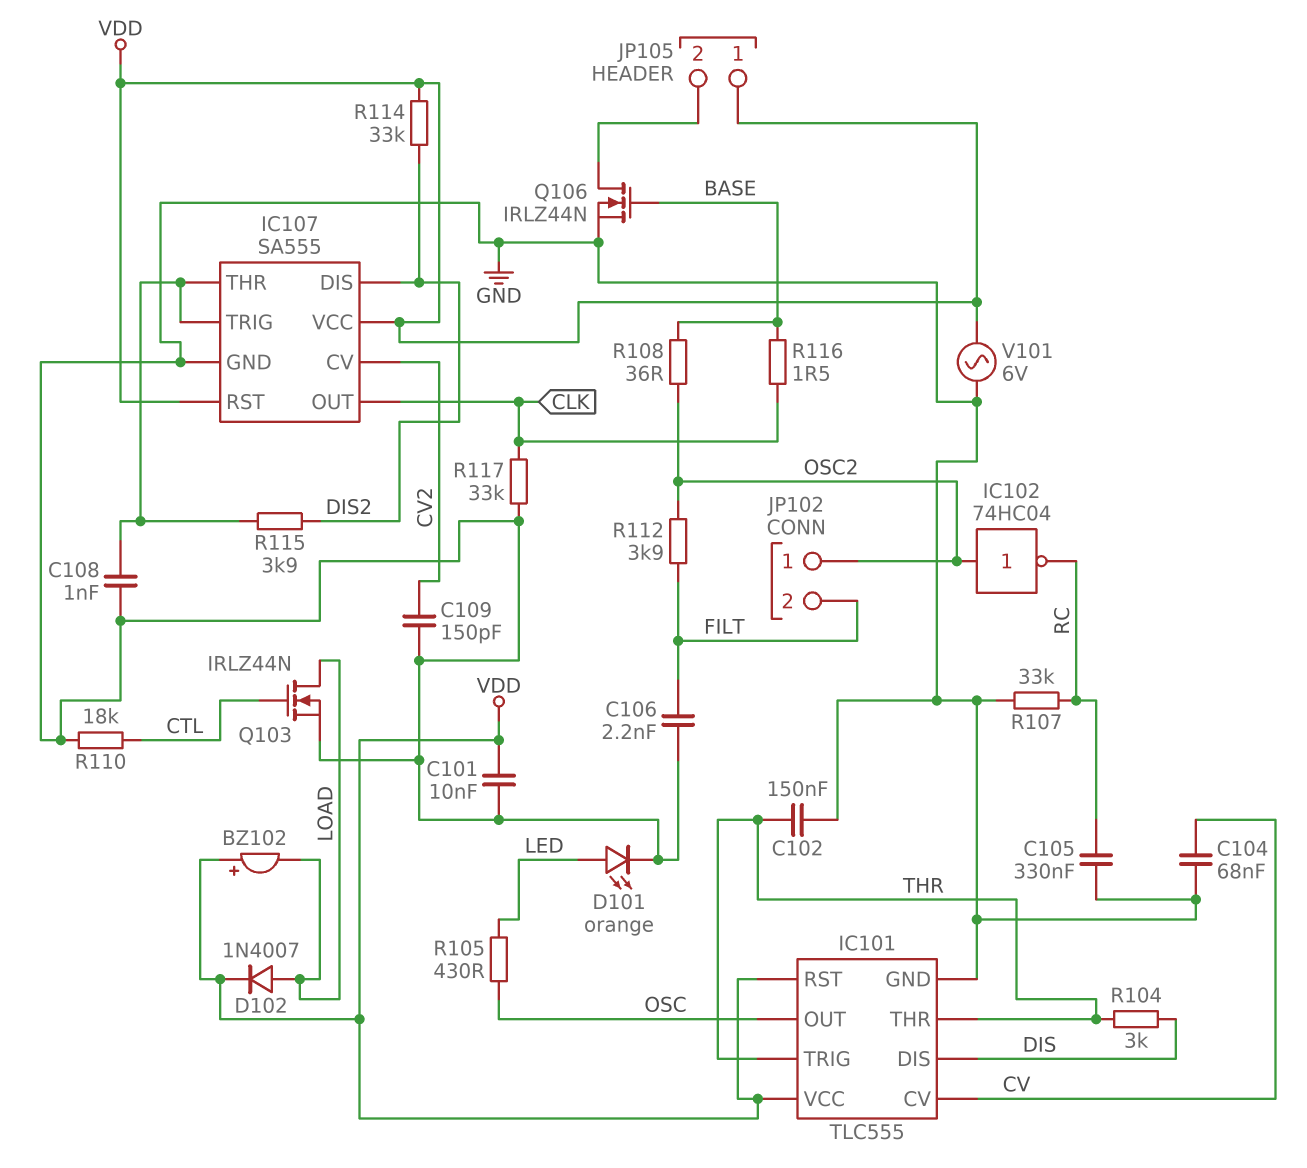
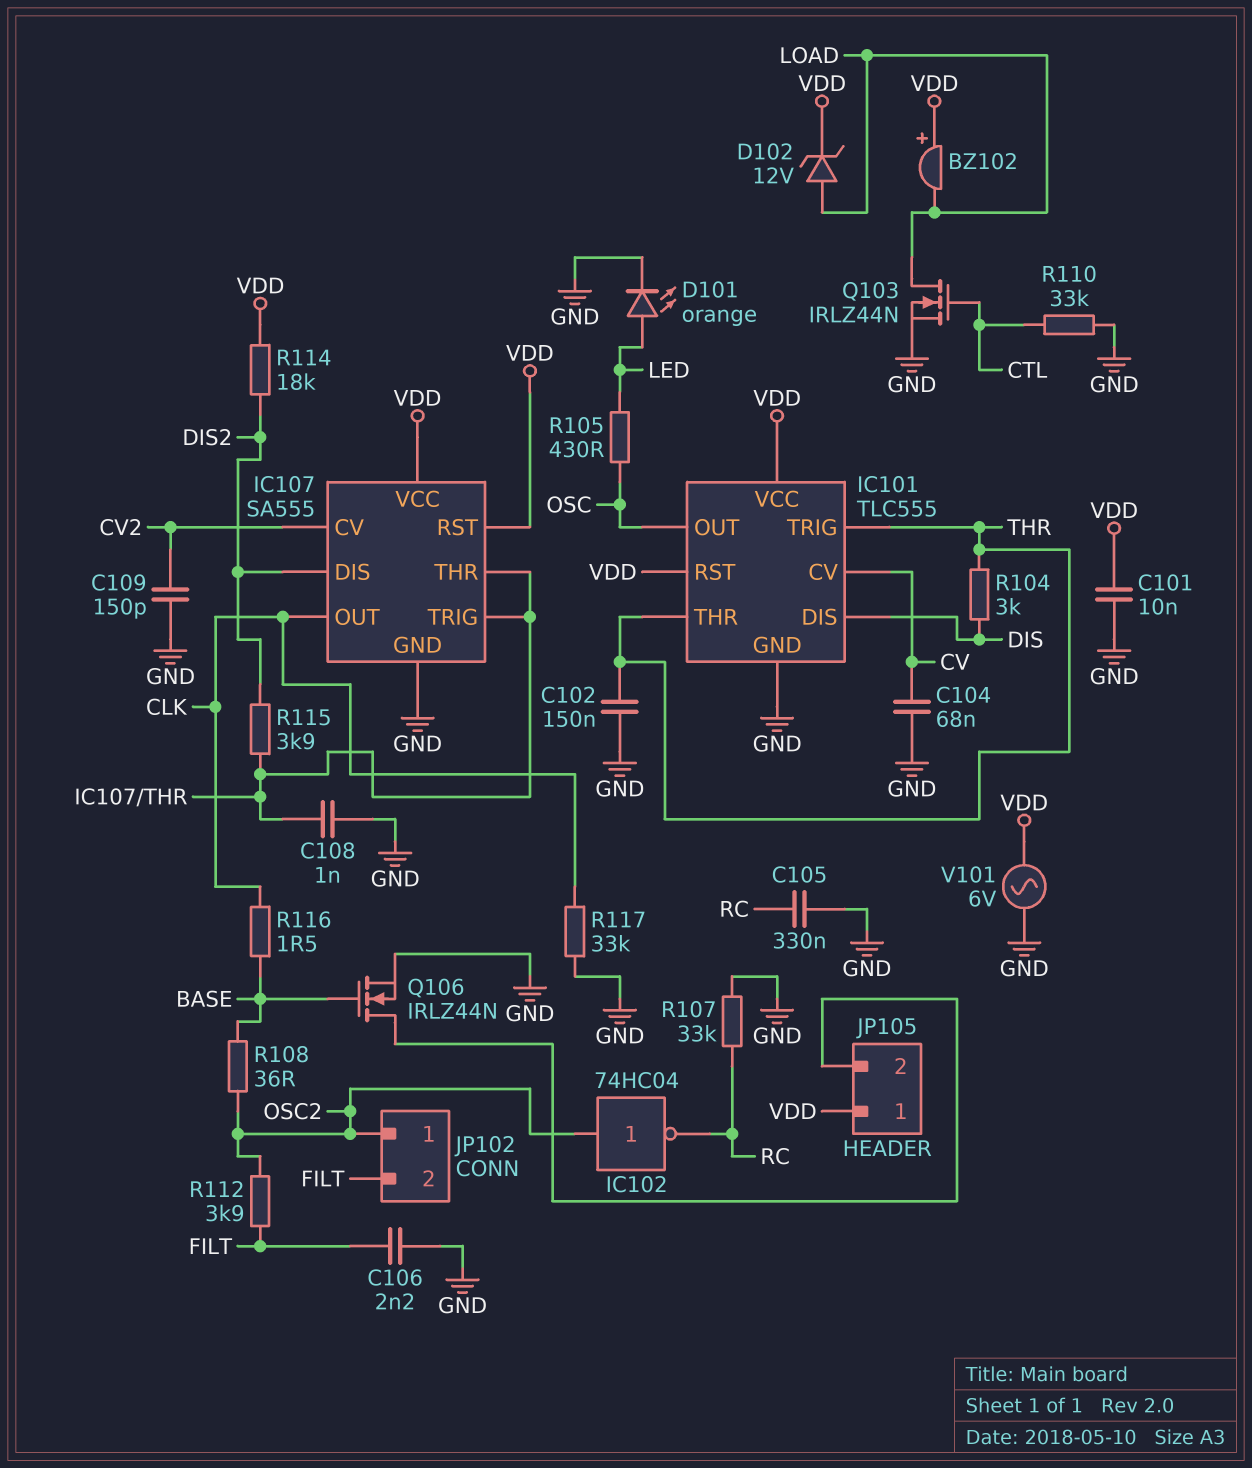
D102: diode 1N4007 (A LOAD, K VDD) -> zener 12V (A LOAD, K VDD)
R110: 18k (CTL, GND) -> 33k (CTL, GND)
R114: 33k (DIS2, VDD) -> 18k (DIS2, VDD)

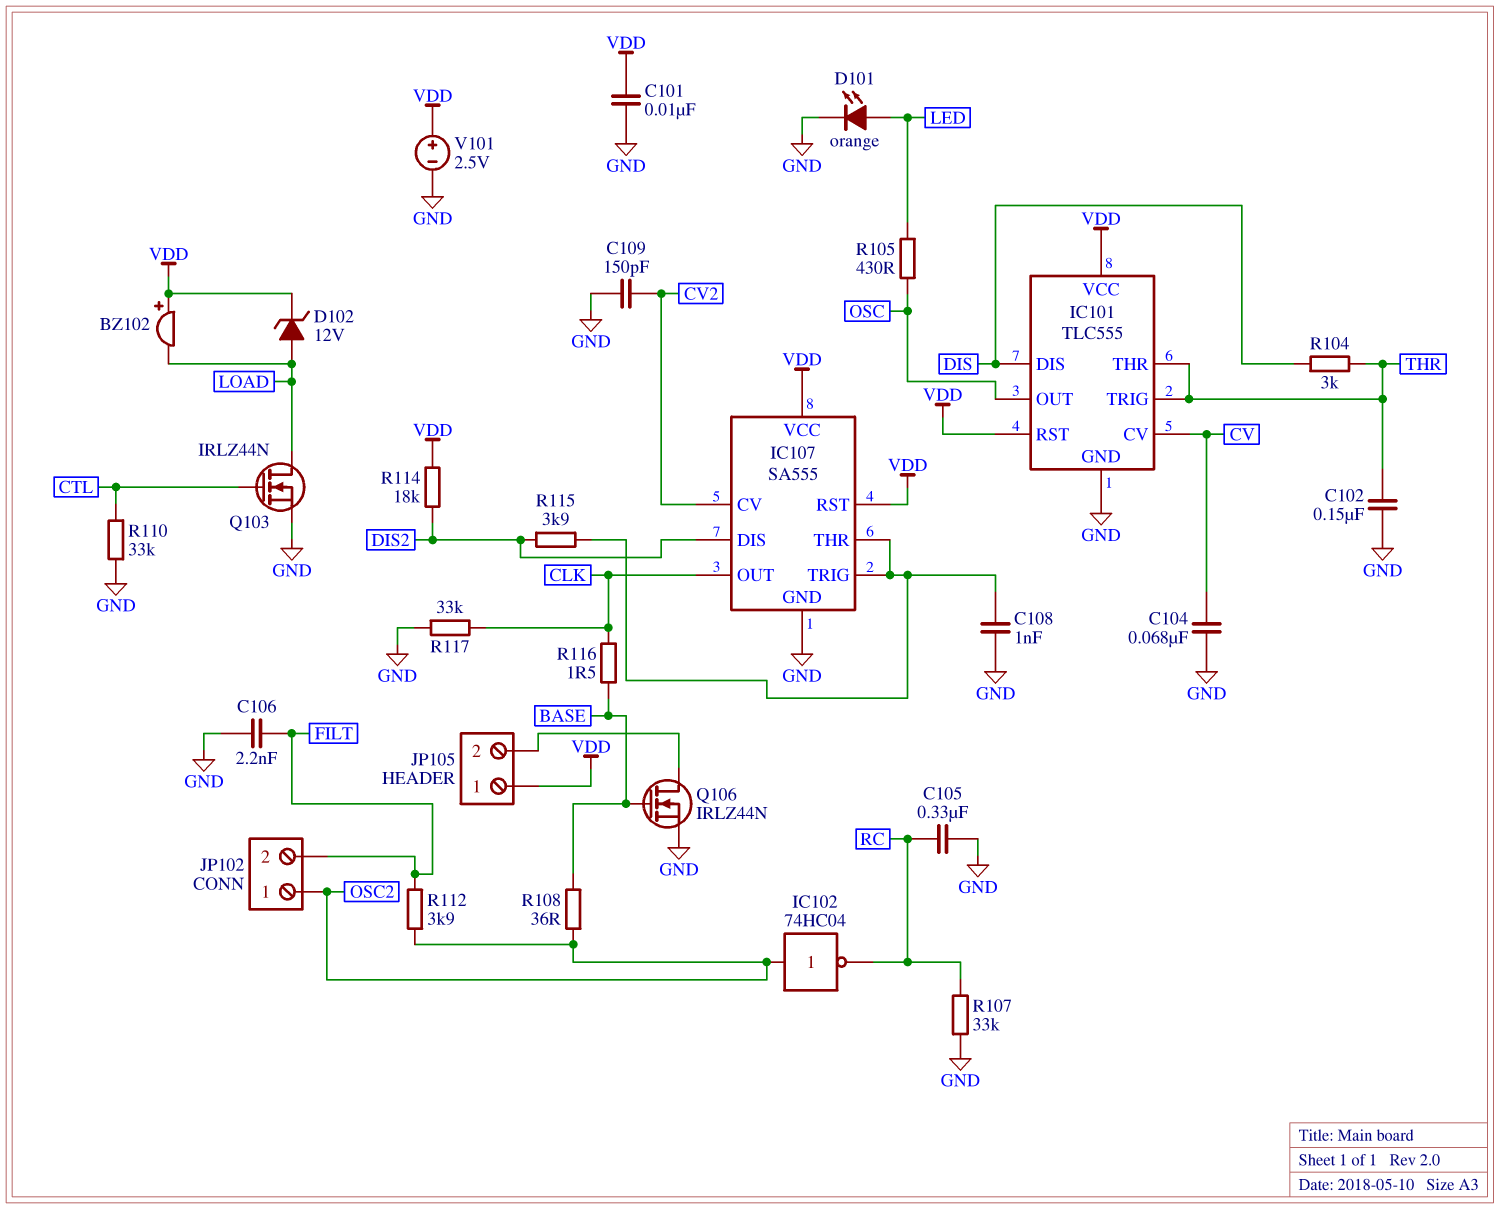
V101: AC 6V (GND, VDD) -> 2.5V (plus VDD, minus GND)

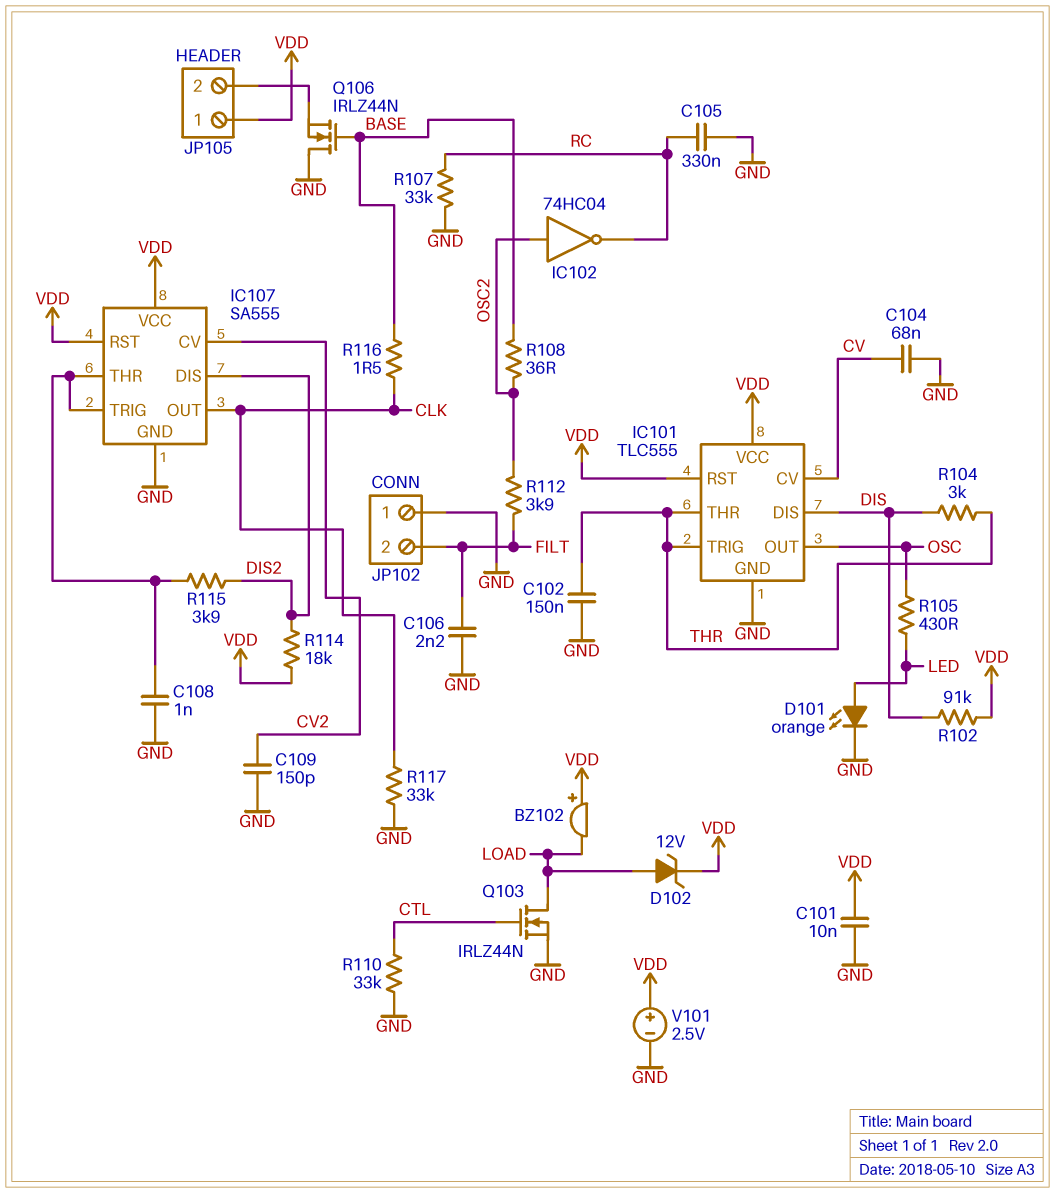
JP102 pin 1: OSC2 -> GND
Q106: NMOS IRLZ44N (G BASE, D JP105/2, S GND) -> NMOS IRLZ44N (G BASE, D GND, S JP105/2)
R102: none -> 91k (DIS, VDD)

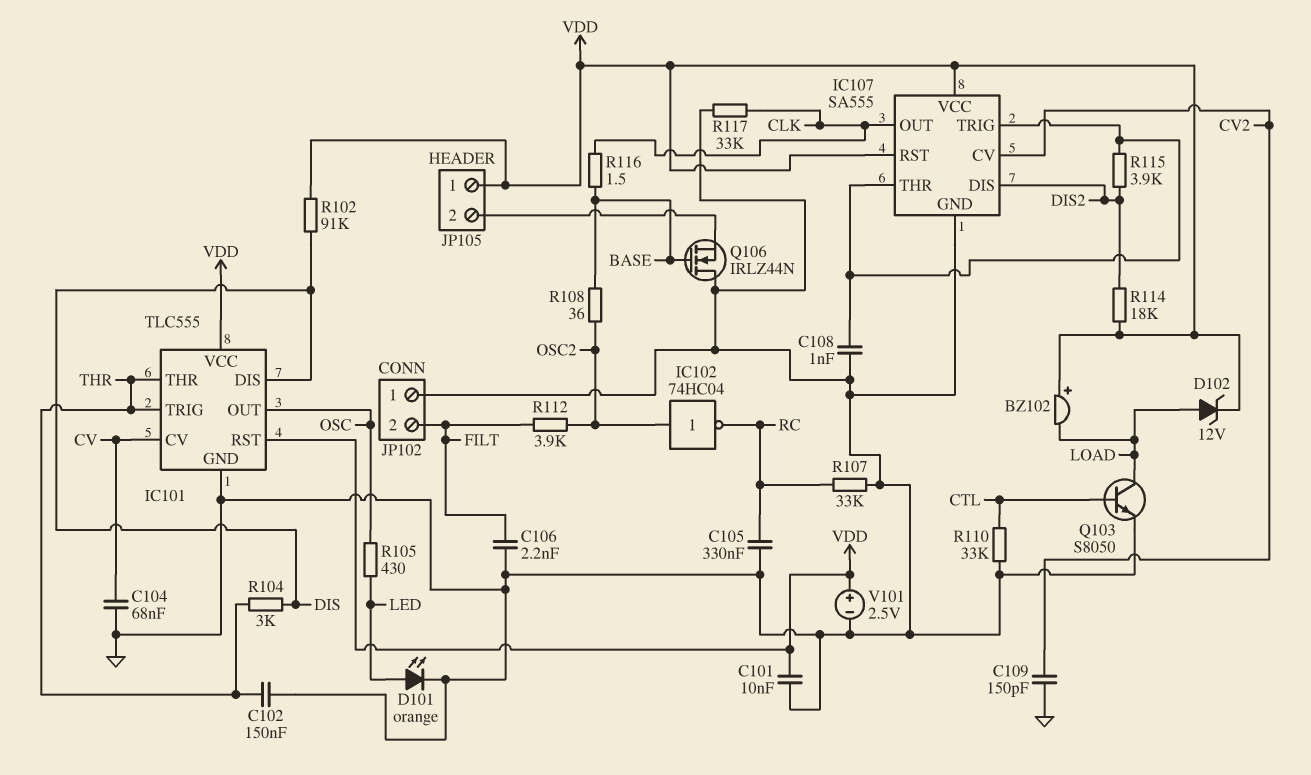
Q103: NMOS IRLZ44N (G CTL, D LOAD, S GND) -> NPN S8050 (B CTL, C LOAD, E GND)

